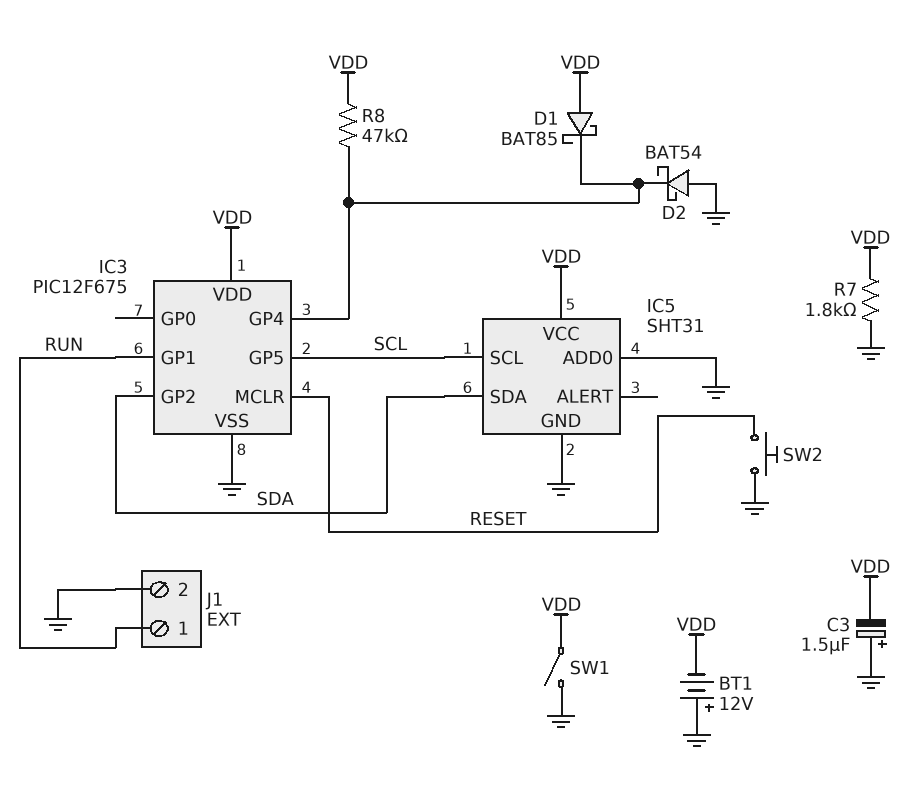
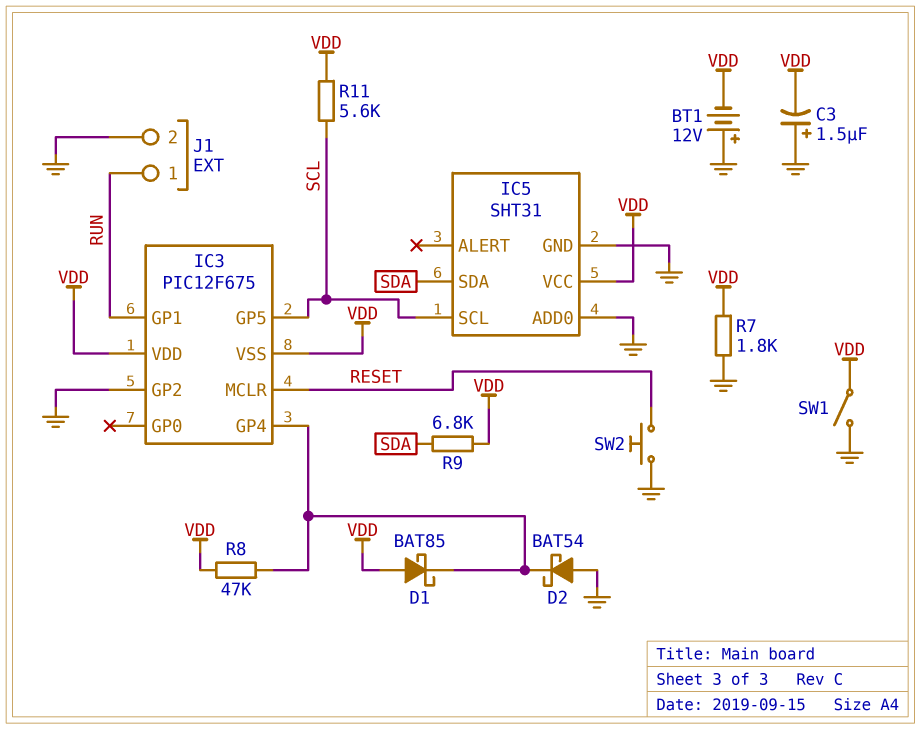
IC3 pin GP2: SDA -> GND
IC3 pin VSS: GND -> VDD
R9: none -> 6.8k (SDA, VDD)
R11: none -> 5.6k (SCL, VDD)

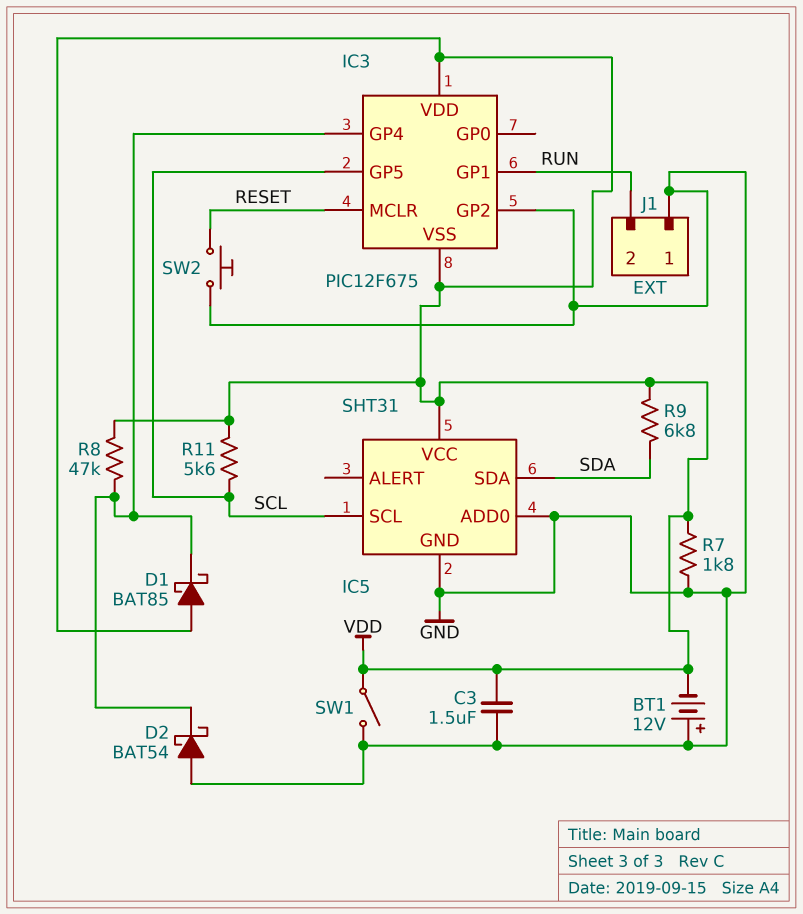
C3: 1.5uF (plus GND, minus VDD) -> 1.5uF (GND, VDD)
J1 pin 1: RUN -> GND
J1 pin 2: GND -> RUN

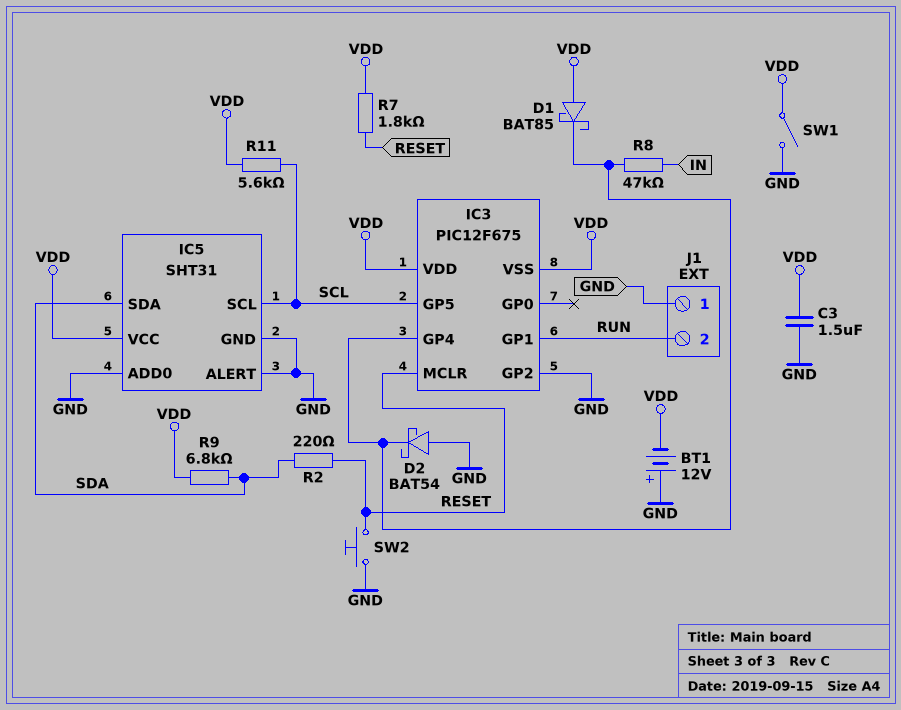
IC5 pin ALERT: none -> GND
R2: none -> 220 (RESET, SDA)
R7: 1.8k (GND, VDD) -> 1.8k (RESET, VDD)
R8: 47k (IC3/GP4, VDD) -> 47k (IC3/GP4, IN)

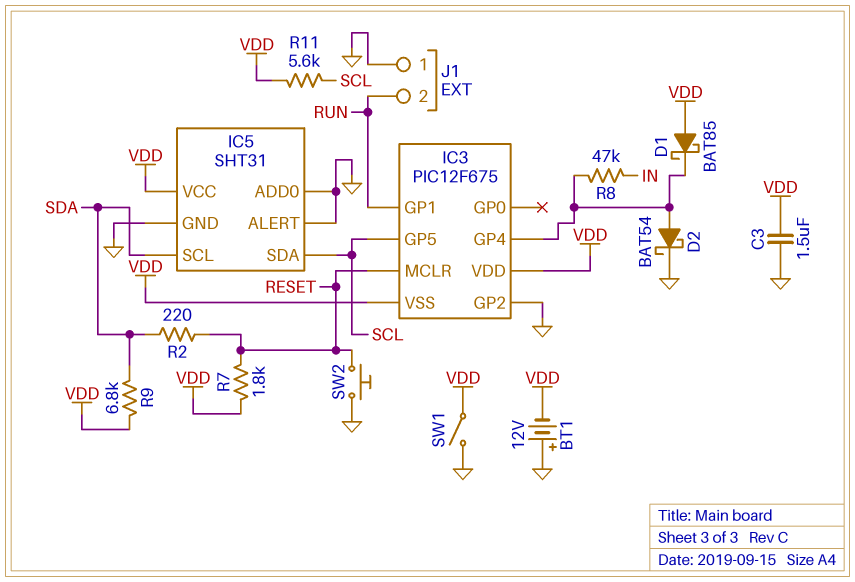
D2: schottky BAT54 (A GND, K IC3/GP4) -> schottky BAT54 (A IC3/GP4, K GND)
IC5 pin SCL: SCL -> SDA
IC5 pin SDA: SDA -> SCL

